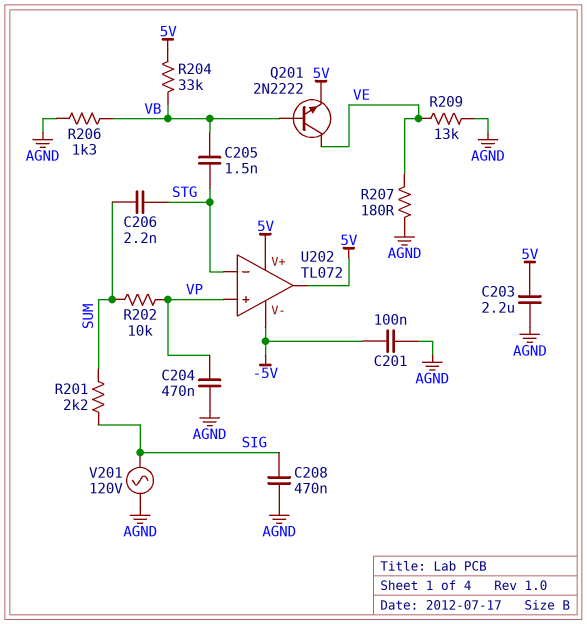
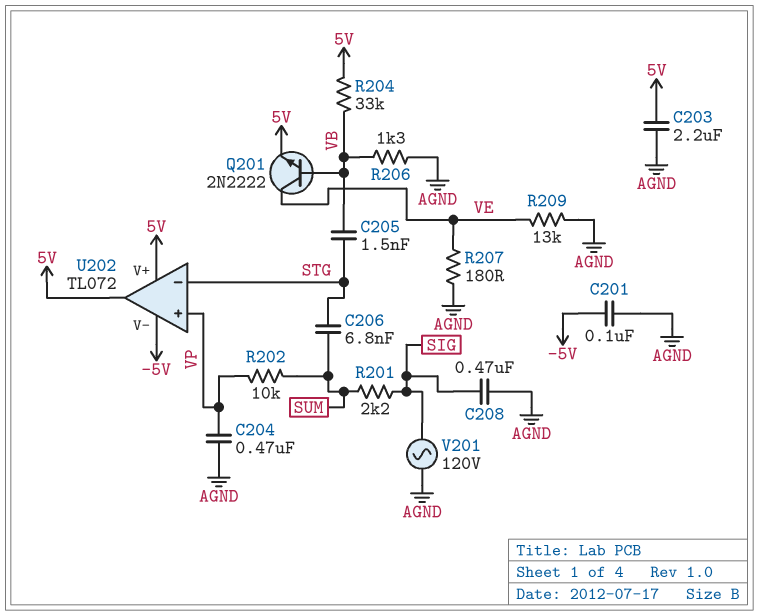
C206: 2.2nF (STG, SUM) -> 6.8nF (STG, SUM)

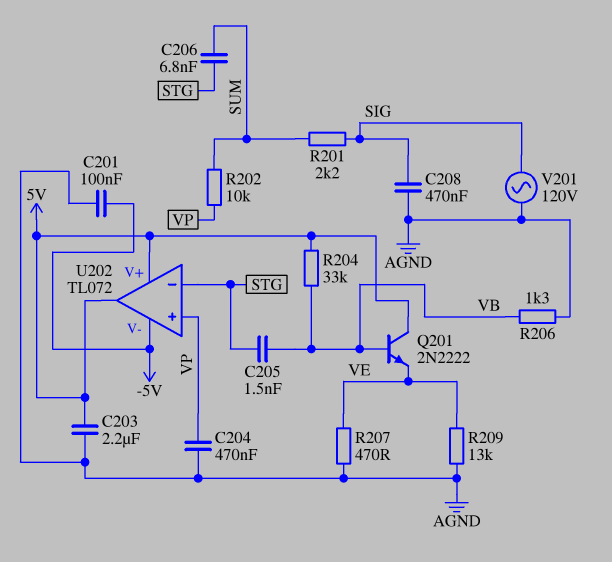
Q201: NPN 2N2222 (B VB, C VE, E 5V) -> NPN 2N2222 (B VB, C 5V, E VE)
R207: 180 (AGND, VE) -> 470 (AGND, VE)

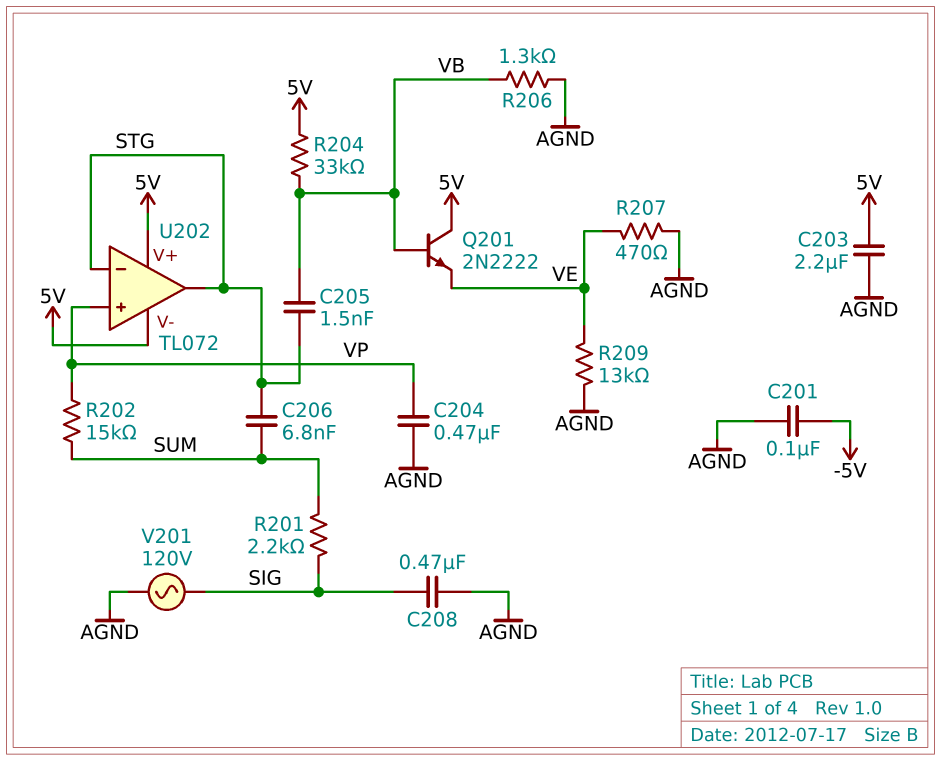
R202: 10k (SUM, VP) -> 15k (SUM, VP)
U202 pin V-: -5V -> 5V
U202 pin out: 5V -> STG

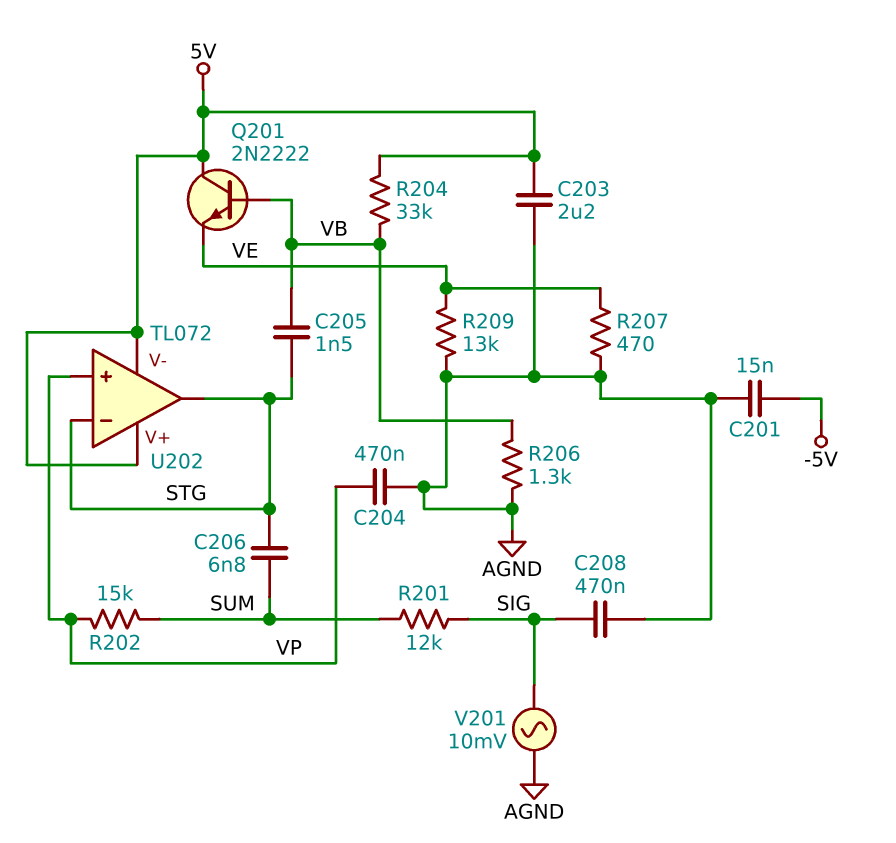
C201: 100nF (-5V, AGND) -> 15nF (-5V, AGND)
R201: 2.2k (SIG, SUM) -> 12k (SIG, SUM)
V201: AC 120V (AGND, SIG) -> AC 10mV (AGND, SIG)

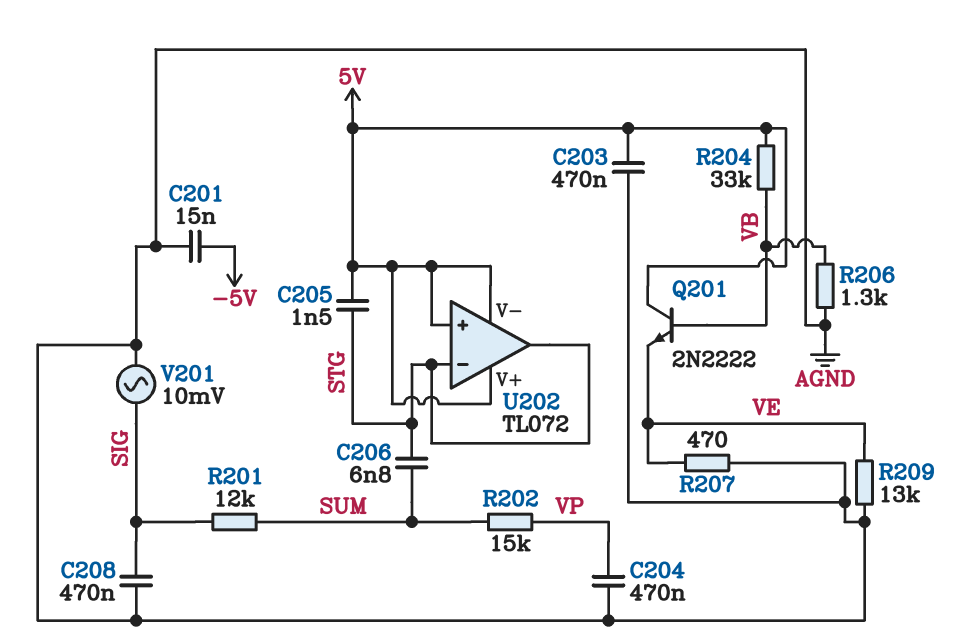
C203: 2.2uF (5V, AGND) -> 470nF (5V, AGND)
C205: 1.5nF (STG, VB) -> 1.5nF (5V, STG)
U202 pin in+: VP -> 5V

